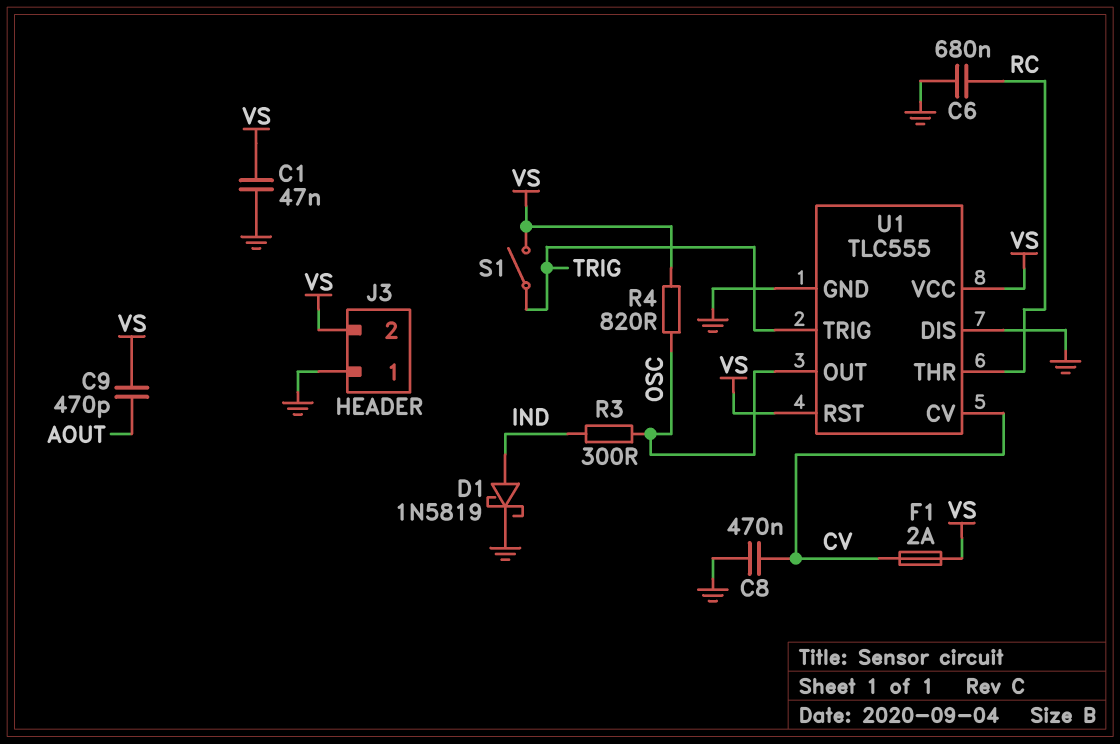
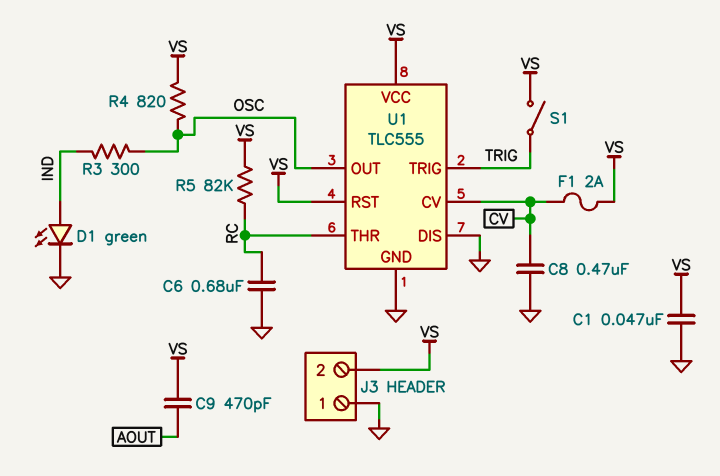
D1: schottky 1N5819 (A IND, K GND) -> LED green (A IND, K GND)
R5: none -> 82k (RC, VS)

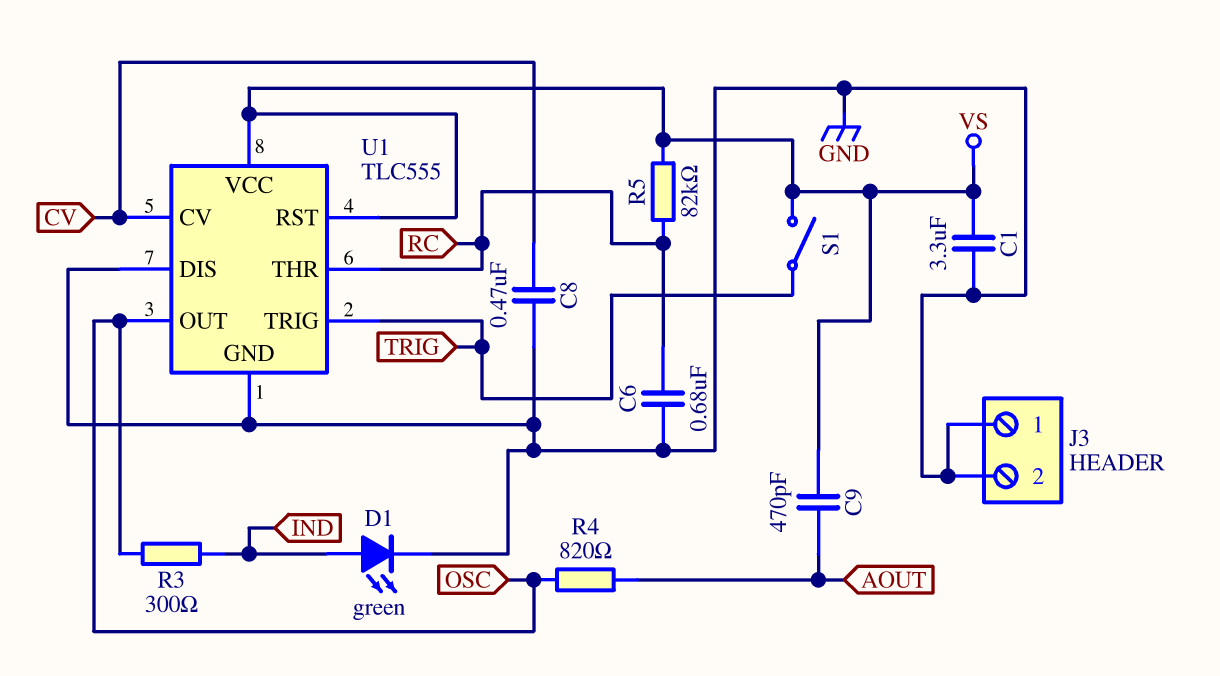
C1: 47nF (GND, VS) -> 3.3uF (GND, VS)
F1: 2A (CV, VS) -> none
J3 pin 2: VS -> GND
R4: 820 (OSC, VS) -> 820 (AOUT, OSC)

